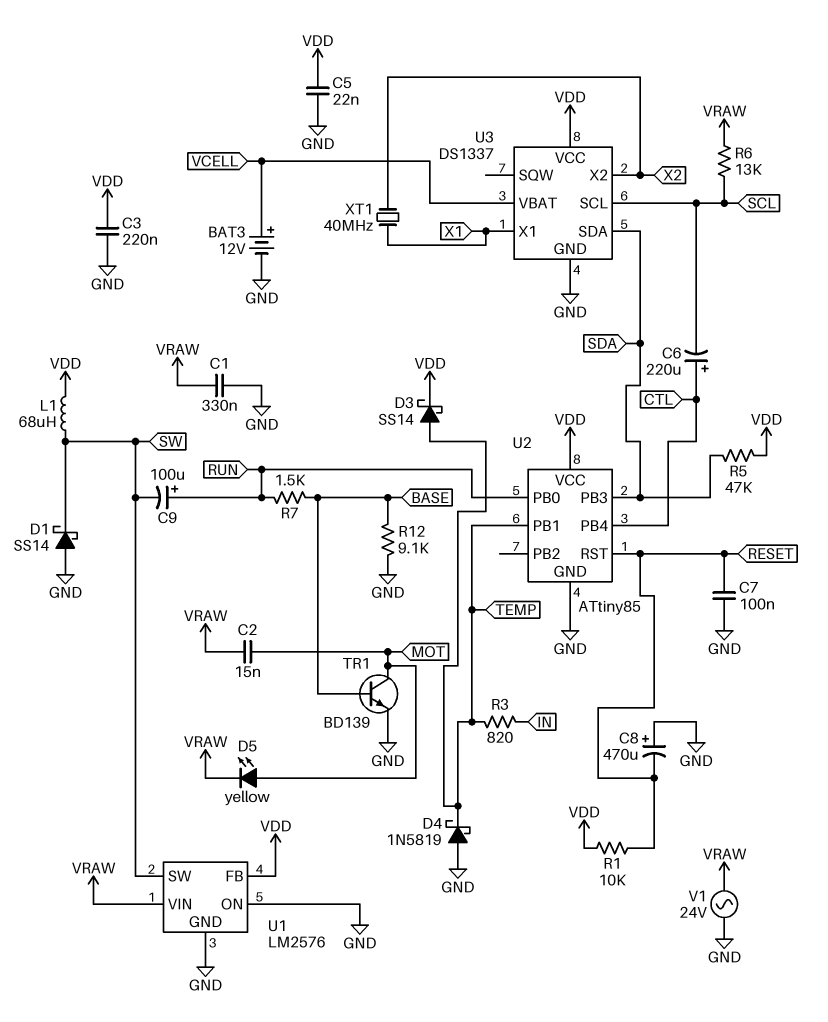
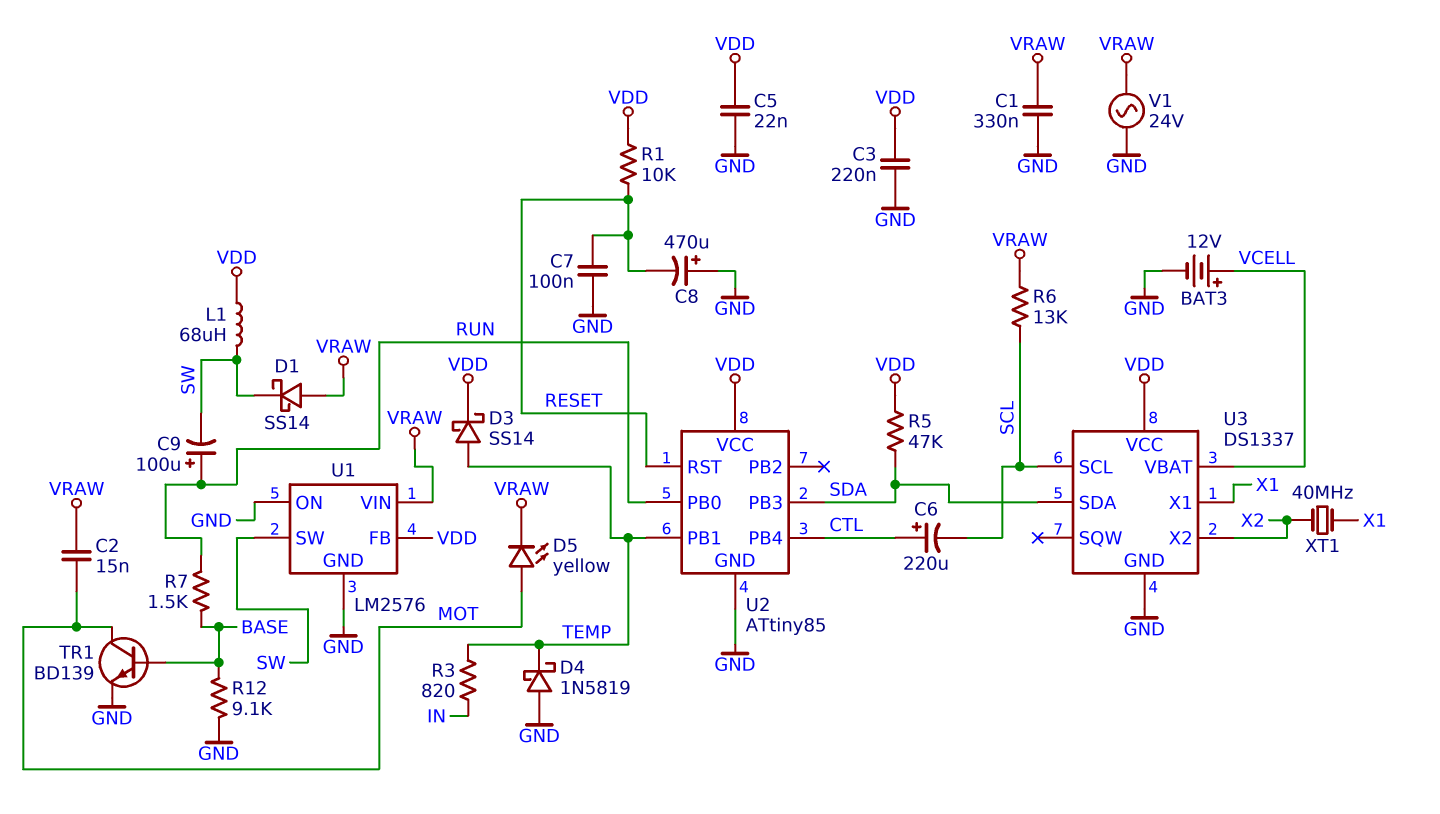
D1: schottky SS14 (A GND, K SW) -> schottky SS14 (A VRAW, K SW)

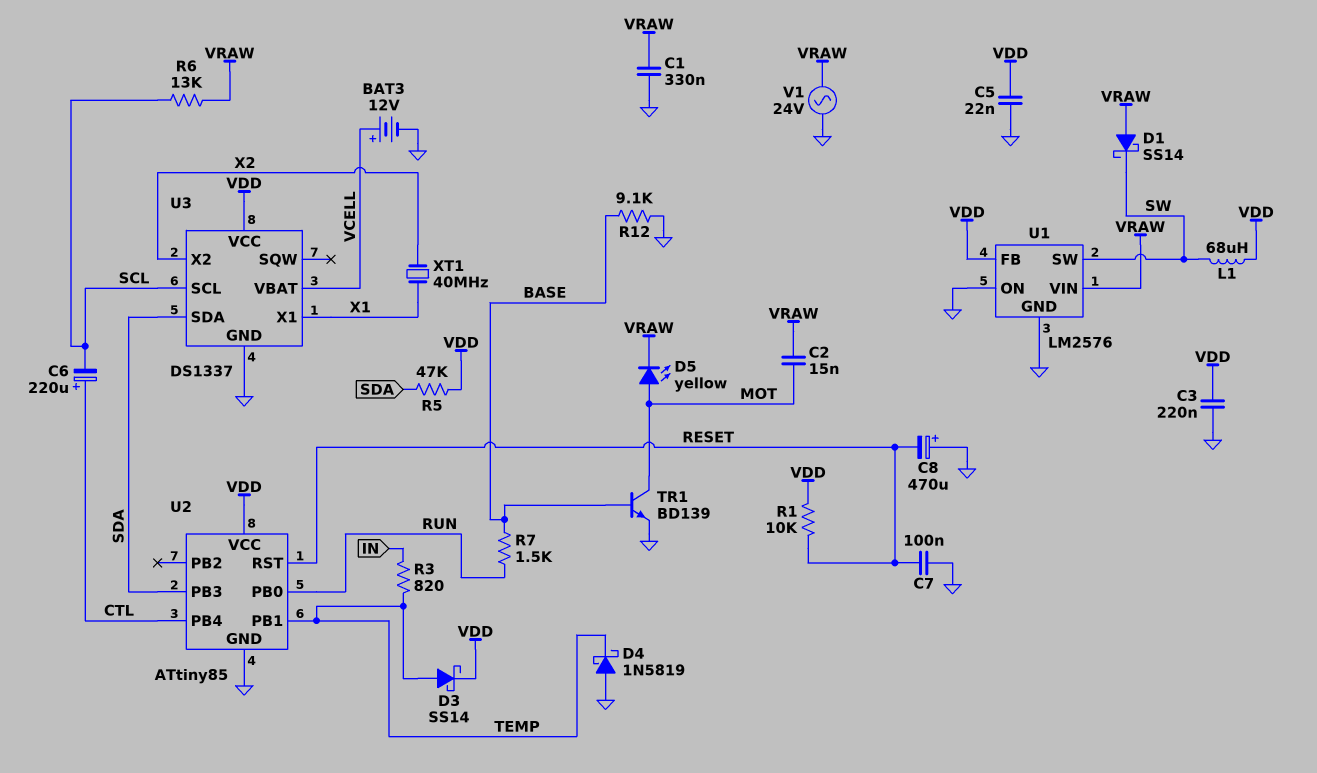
C9: 100uF (plus RUN, minus SW) -> none

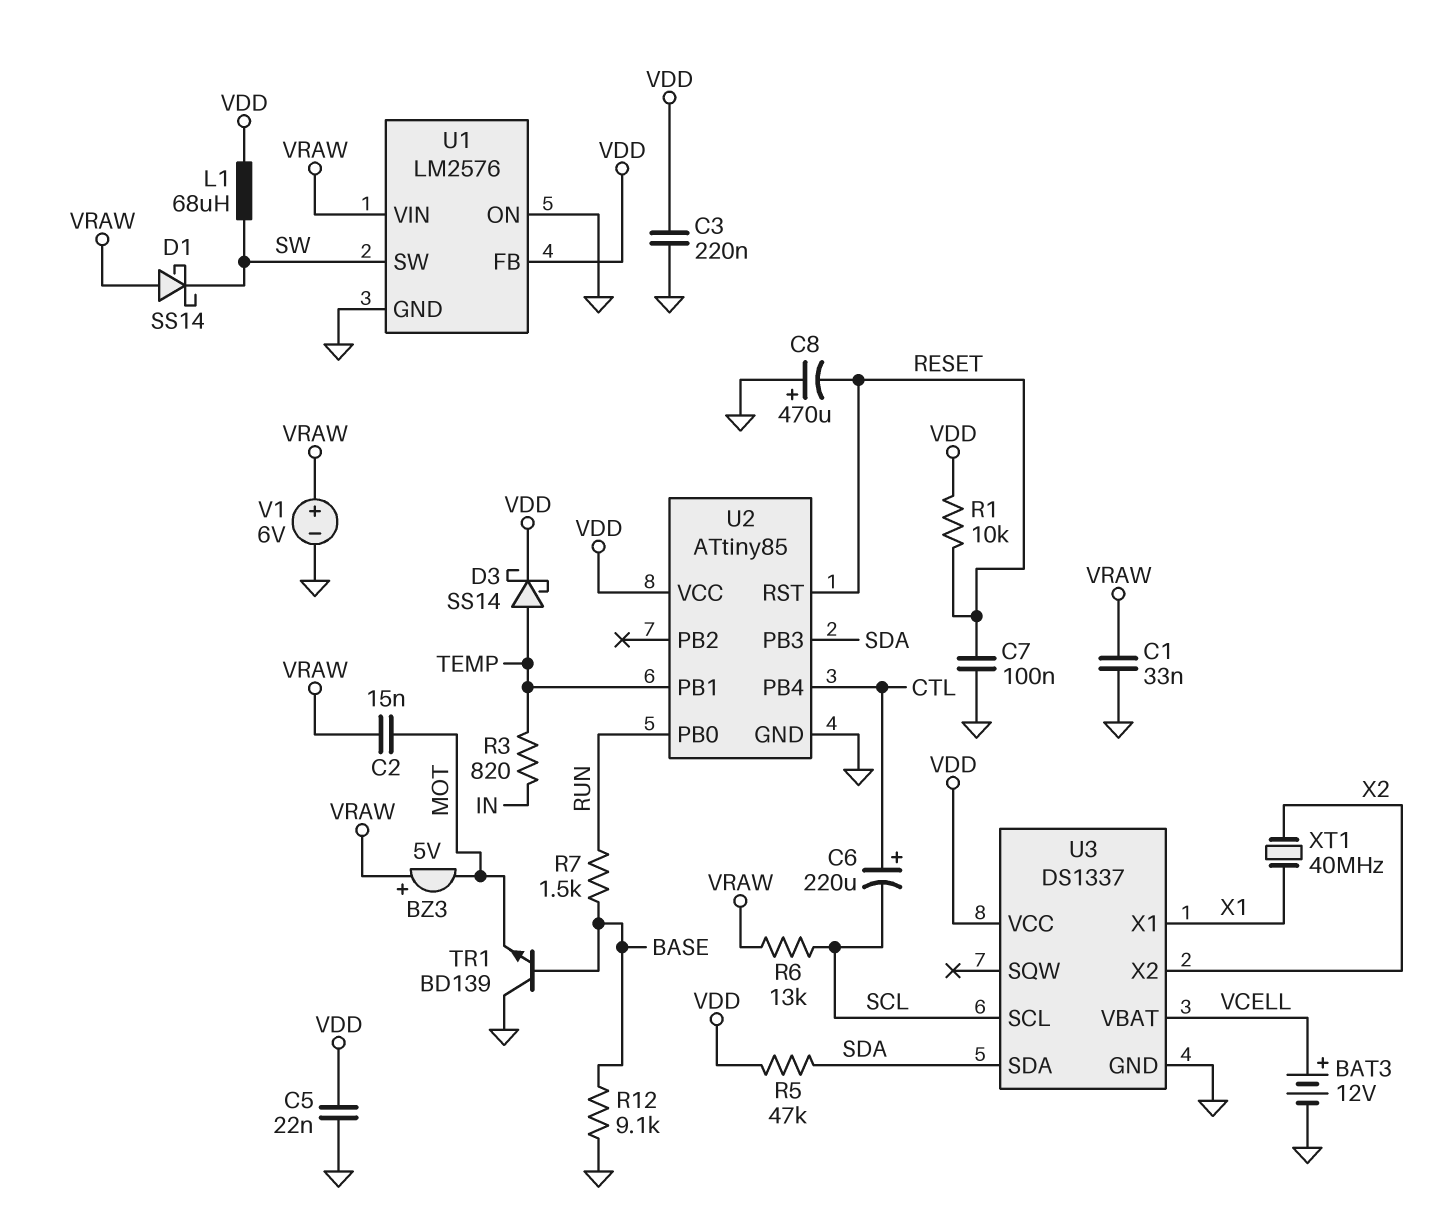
BZ3: none -> buzzer 5V (plus VRAW, minus MOT)
C1: 330nF (GND, VRAW) -> 33nF (GND, VRAW)
D4: schottky 1N5819 (A GND, K TEMP) -> none
D5: LED yellow (A MOT, K VRAW) -> none
TR1: NPN BD139 (B BASE, C MOT, E GND) -> NPN BD139 (B BASE, C GND, E MOT)
V1: AC 24V (GND, VRAW) -> 6V (plus VRAW, minus GND)

